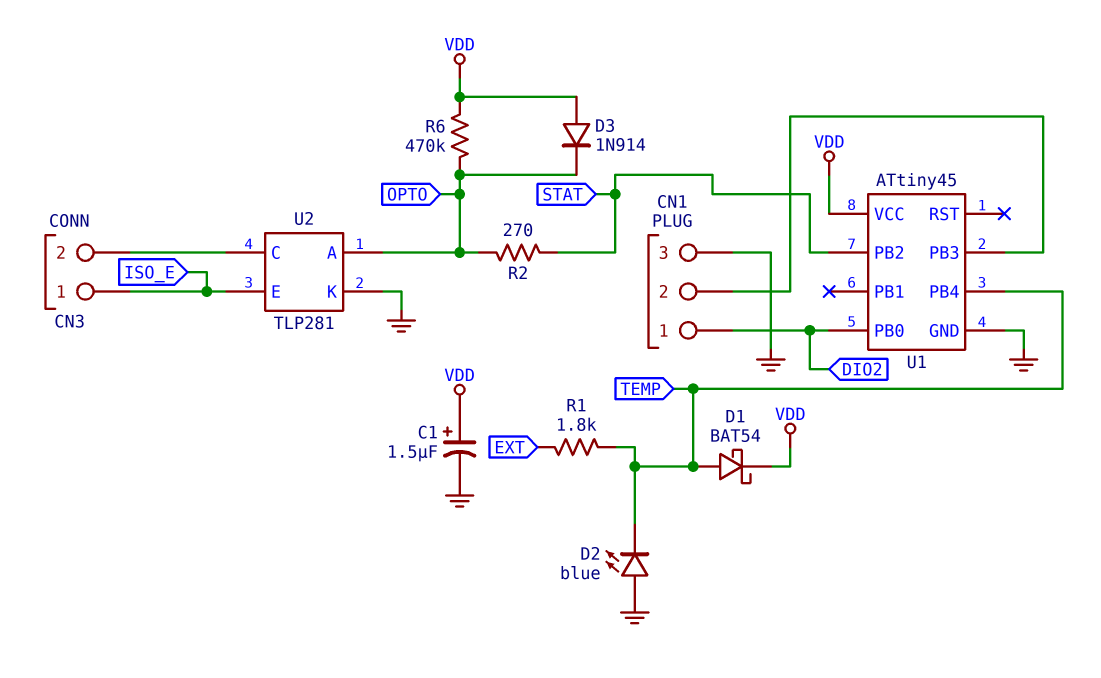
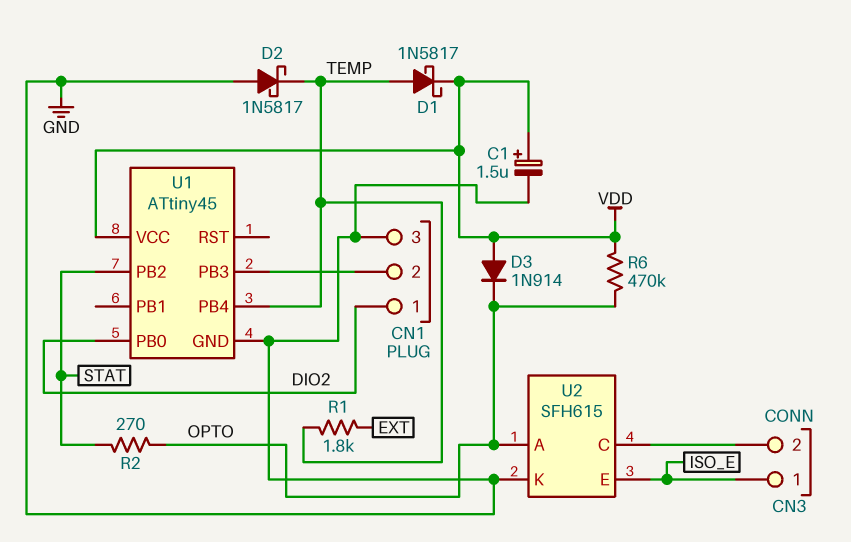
D1: schottky BAT54 (A TEMP, K VDD) -> schottky 1N5817 (A TEMP, K VDD)
D2: LED blue (A GND, K TEMP) -> schottky 1N5817 (A GND, K TEMP)
U2: TLP281 -> SFH615

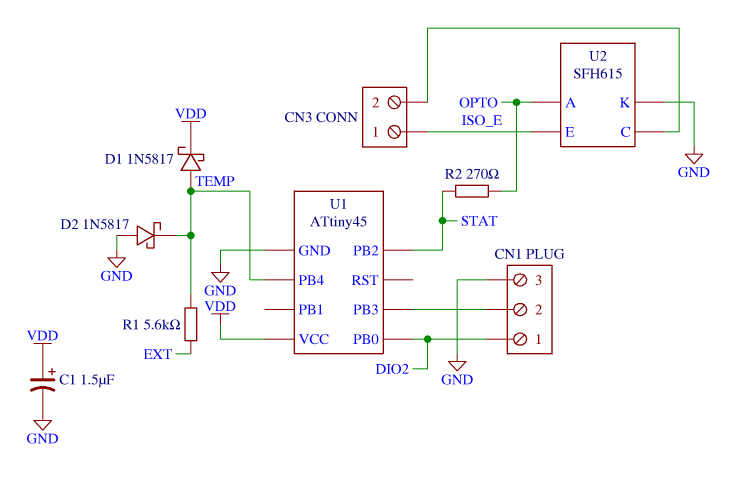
D3: diode 1N914 (A VDD, K OPTO) -> none
R1: 1.8k (EXT, TEMP) -> 5.6k (EXT, TEMP)
R6: 470k (OPTO, VDD) -> none

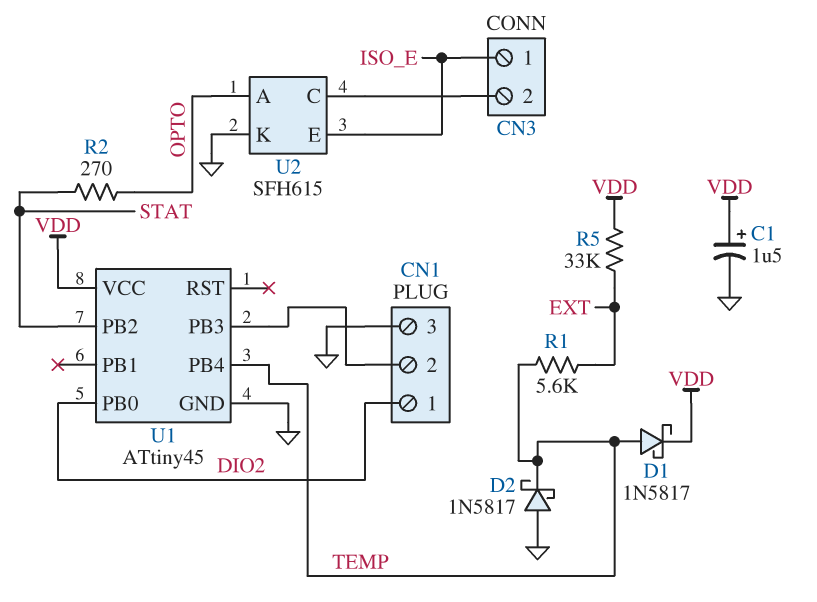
R5: none -> 33k (EXT, VDD)

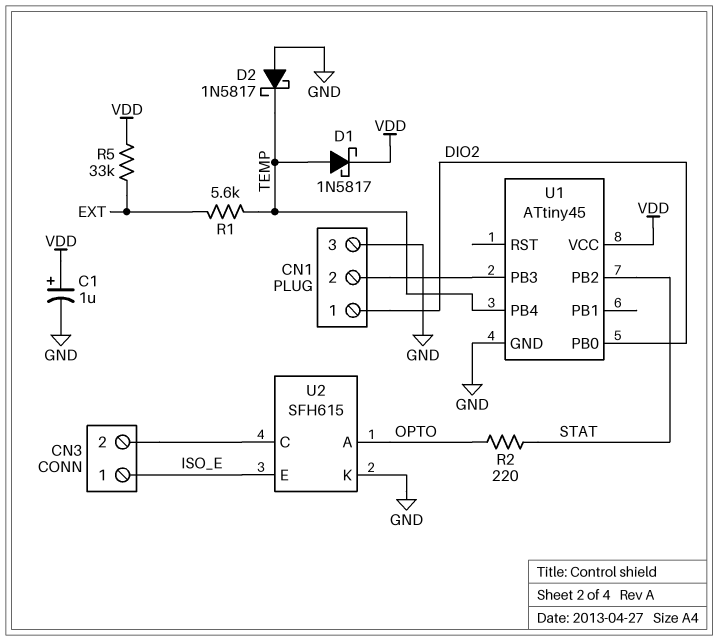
C1: 1.5uF (plus VDD, minus GND) -> 1uF (plus VDD, minus GND)
R2: 270 (OPTO, STAT) -> 220 (OPTO, STAT)

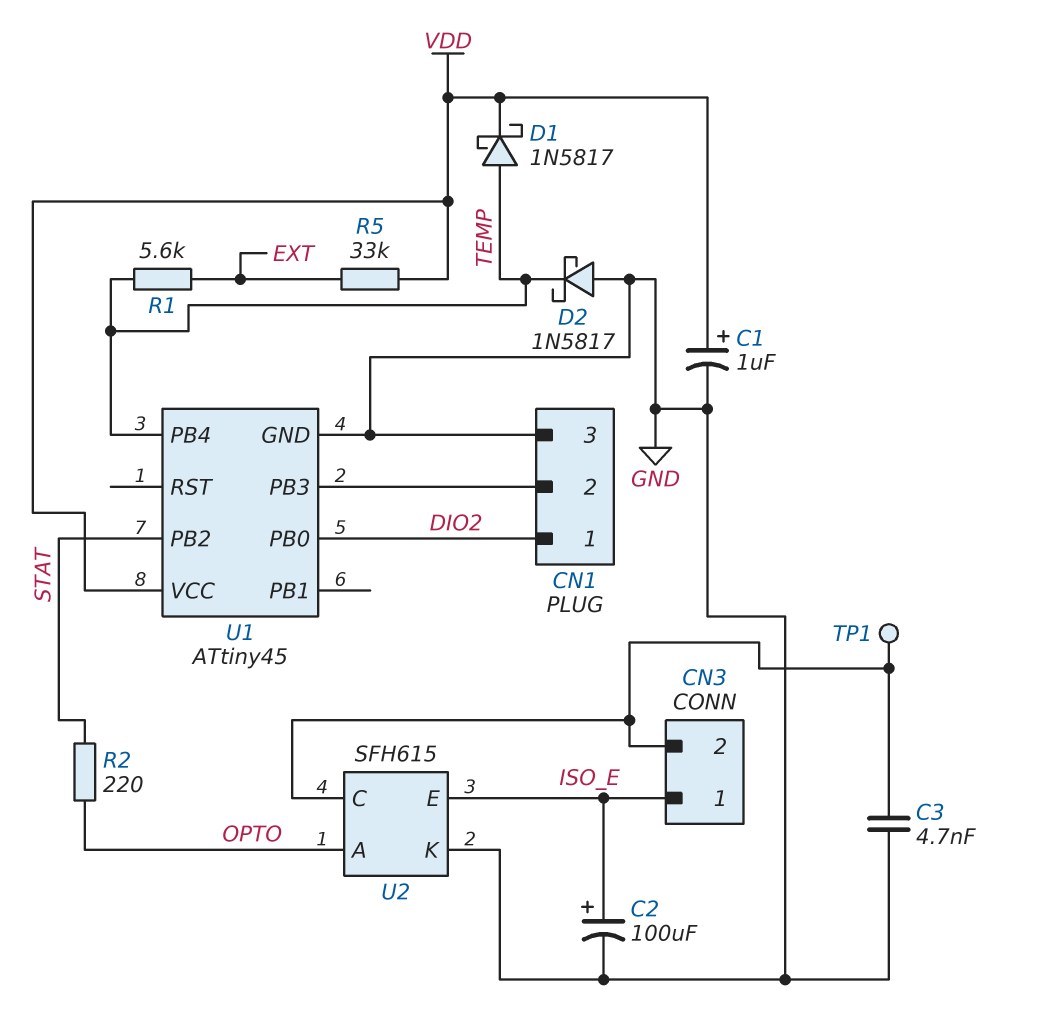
C2: none -> 100uF (plus ISO_E, minus GND)
C3: none -> 4.7nF (CN3/2, GND)
TP1: none -> test point (CN3/2)

